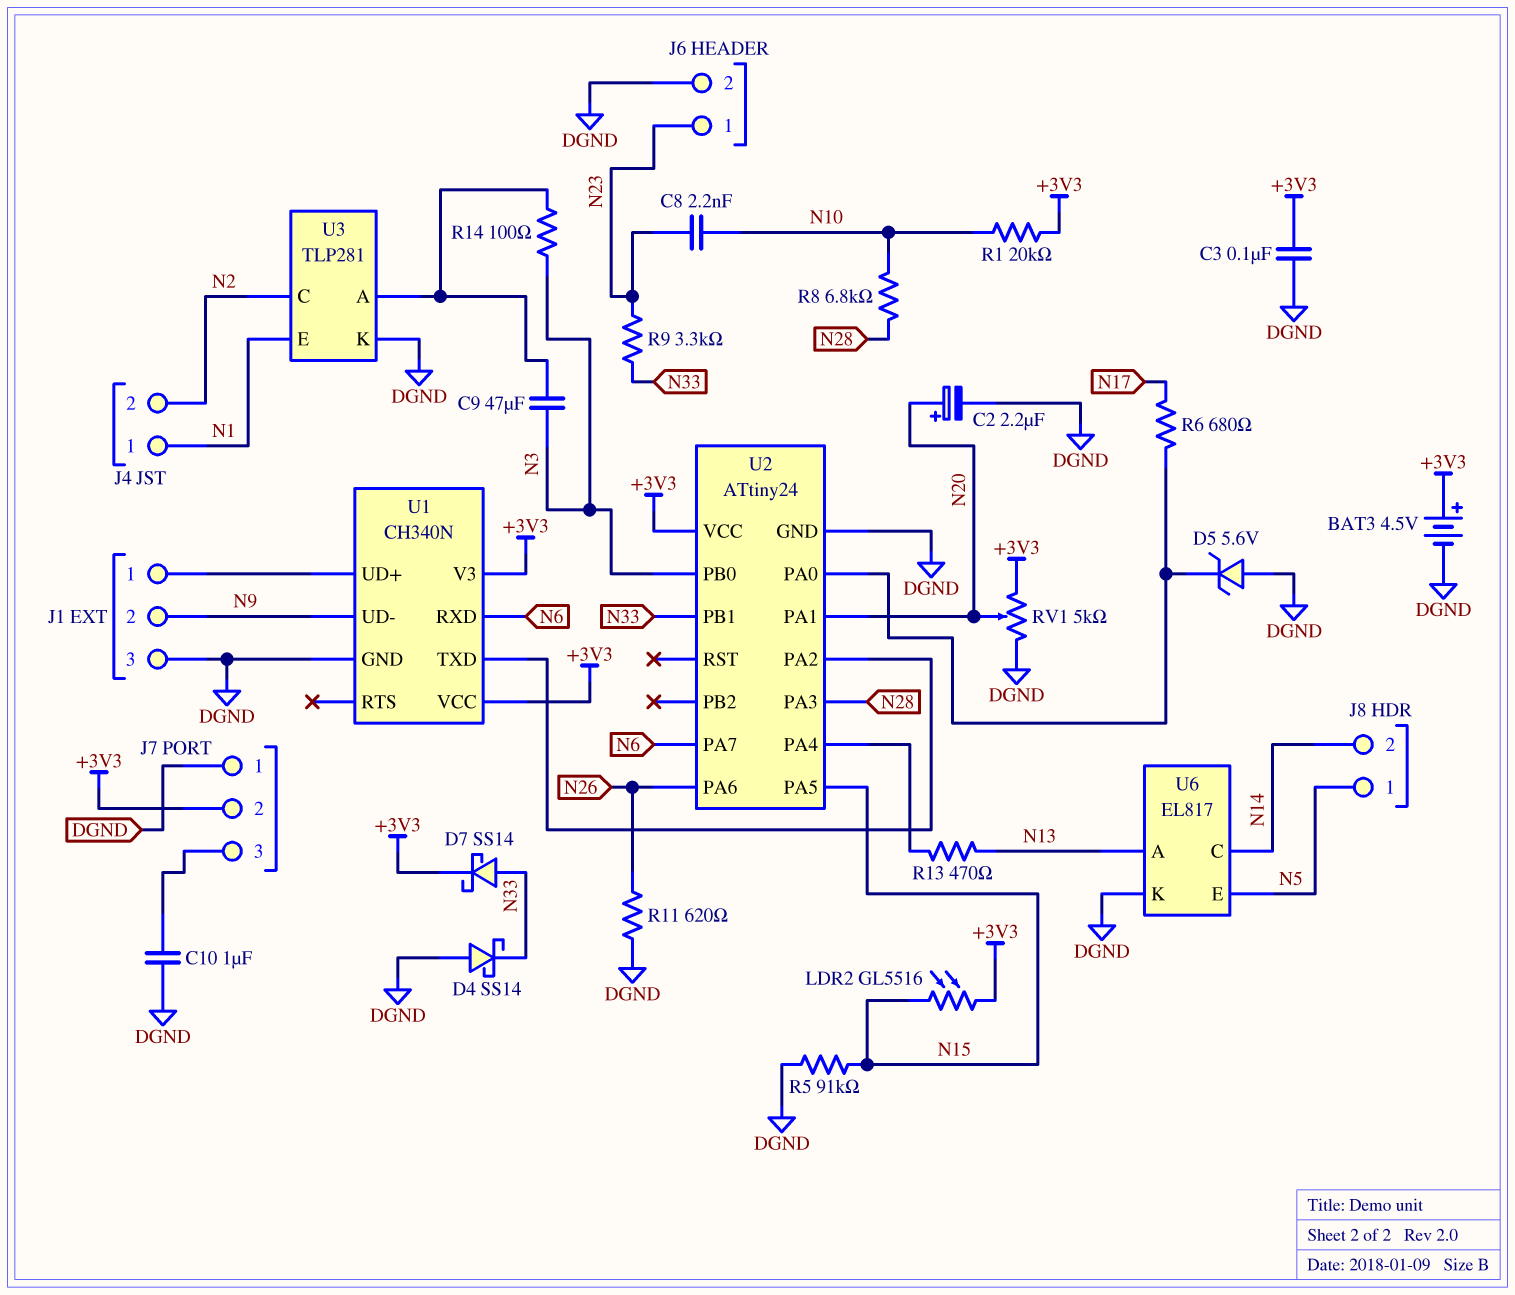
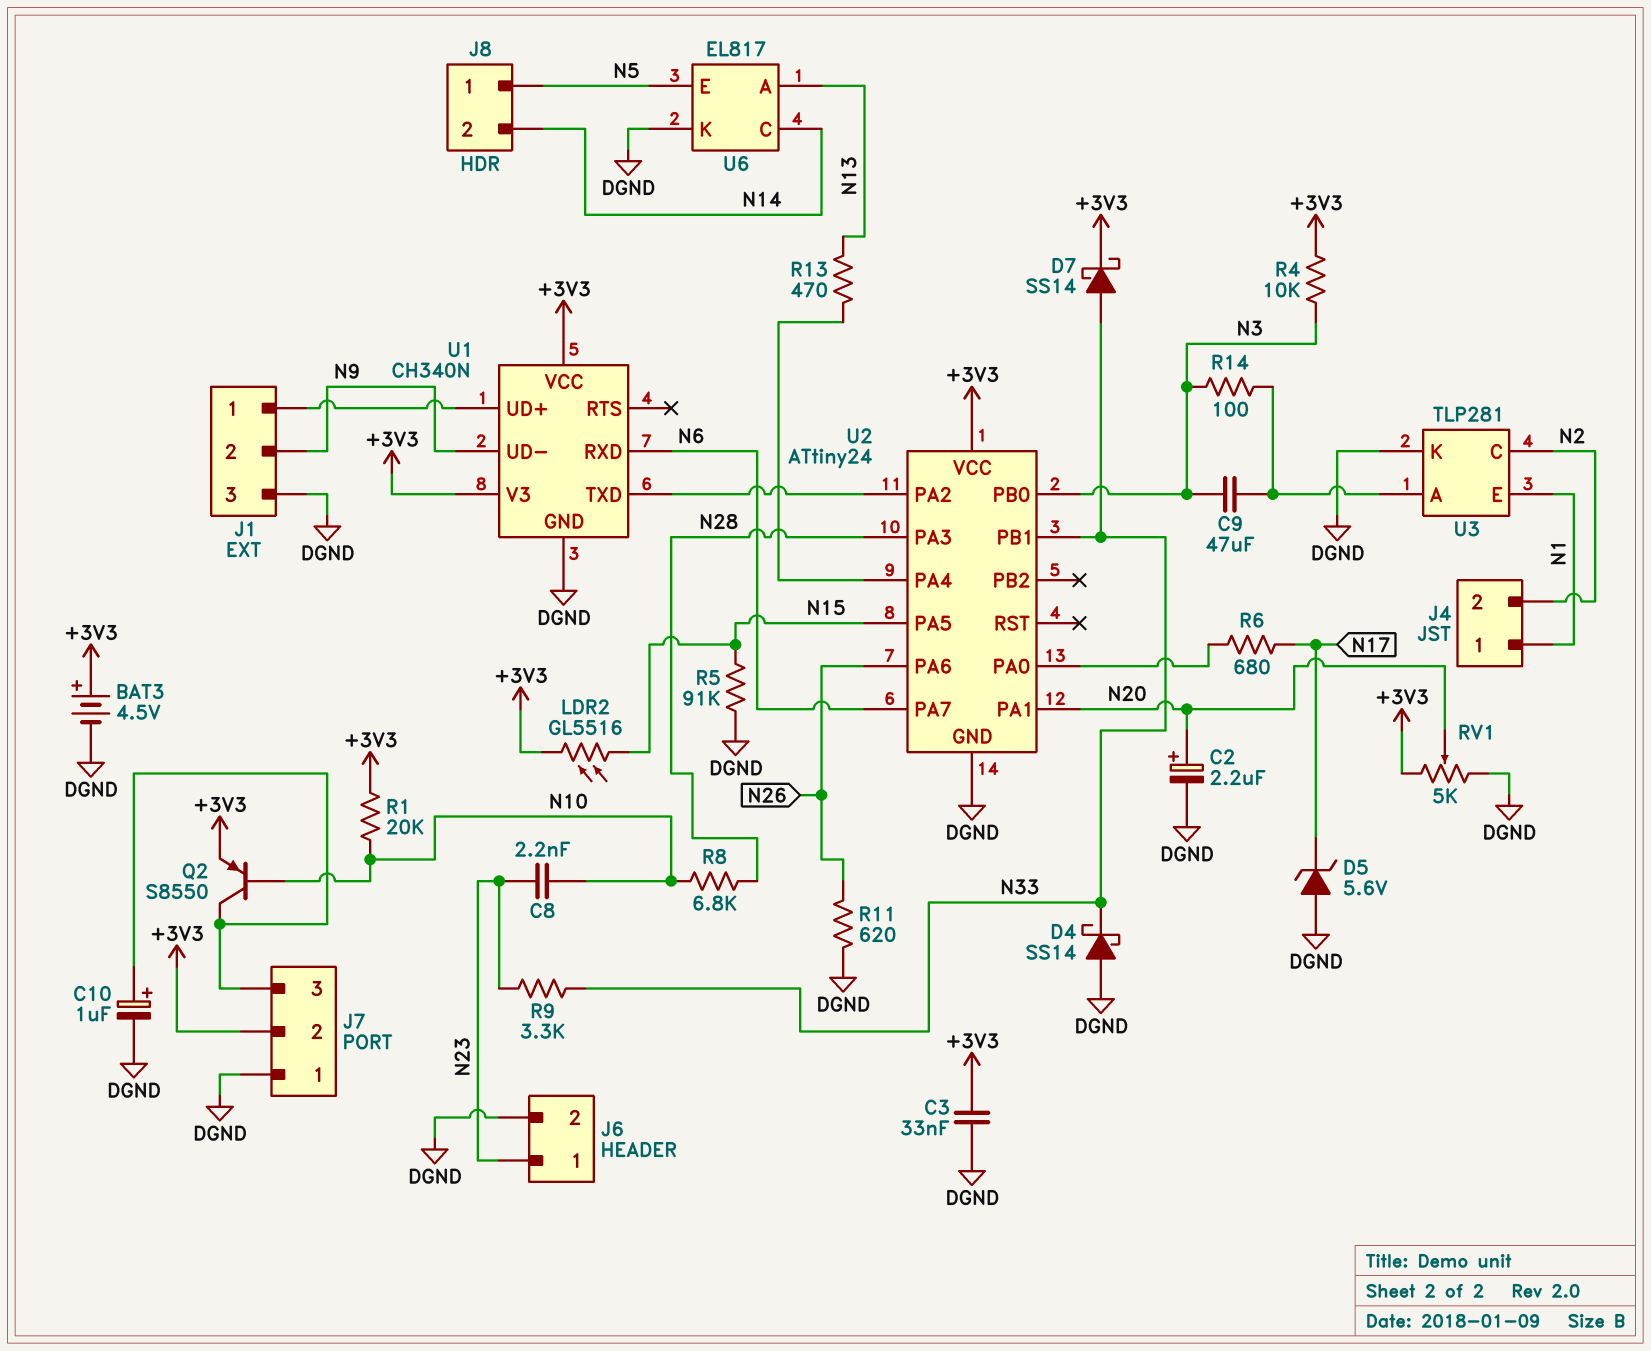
C3: 100nF (+3V3, DGND) -> 33nF (+3V3, DGND)
C10: 1uF (DGND, J7/3) -> 1uF (plus J7/3, minus DGND)
D5: zener 5.6V (A DGND, K U2/PA0) -> zener 5.6V (A DGND, K N17)
Q2: none -> PNP S8550 (B N10, C J7/3, E +3V3)
R4: none -> 10k (+3V3, N3)

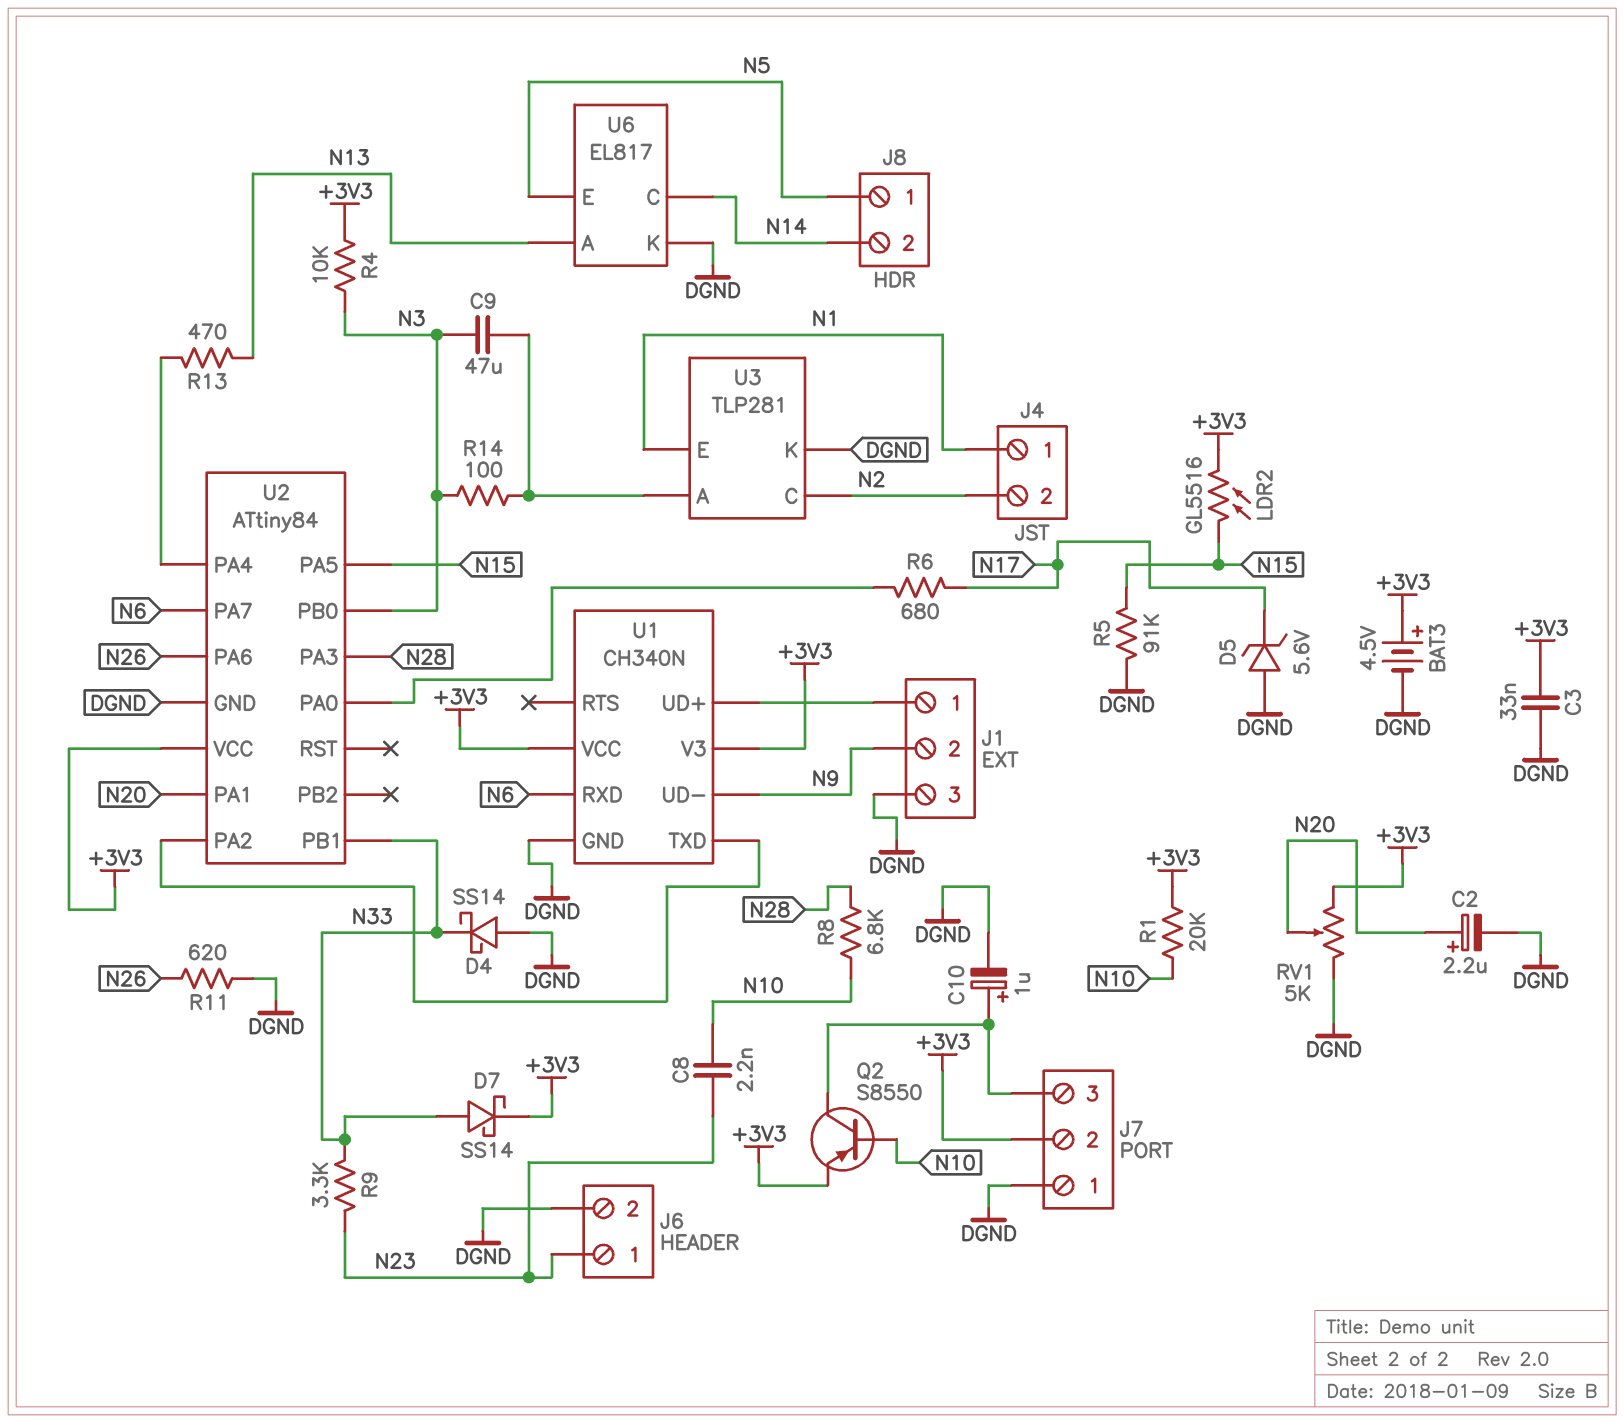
U2: ATtiny24 -> ATtiny84

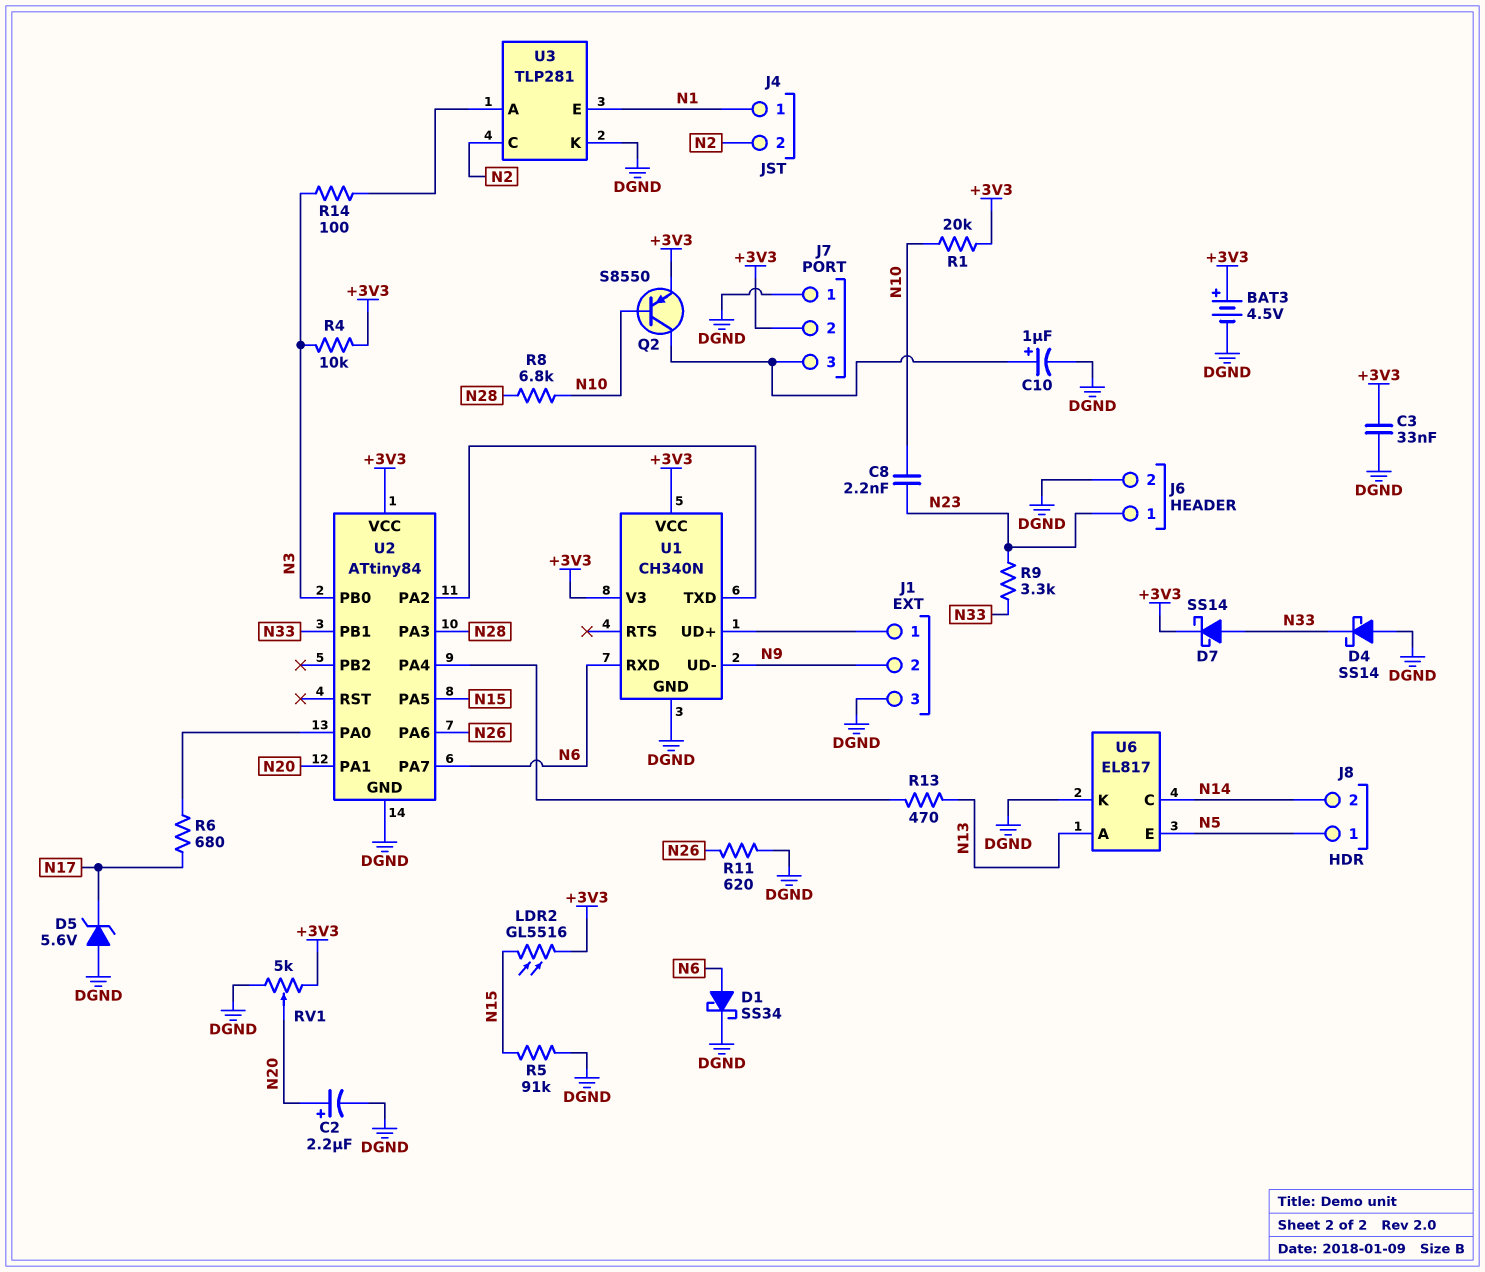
C9: 47uF (N3, U3/A) -> none
D1: none -> schottky SS34 (A N6, K DGND)

